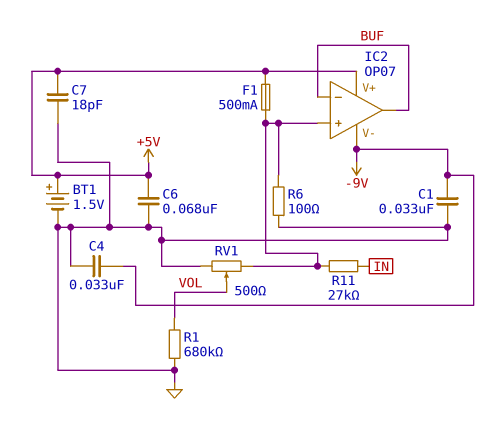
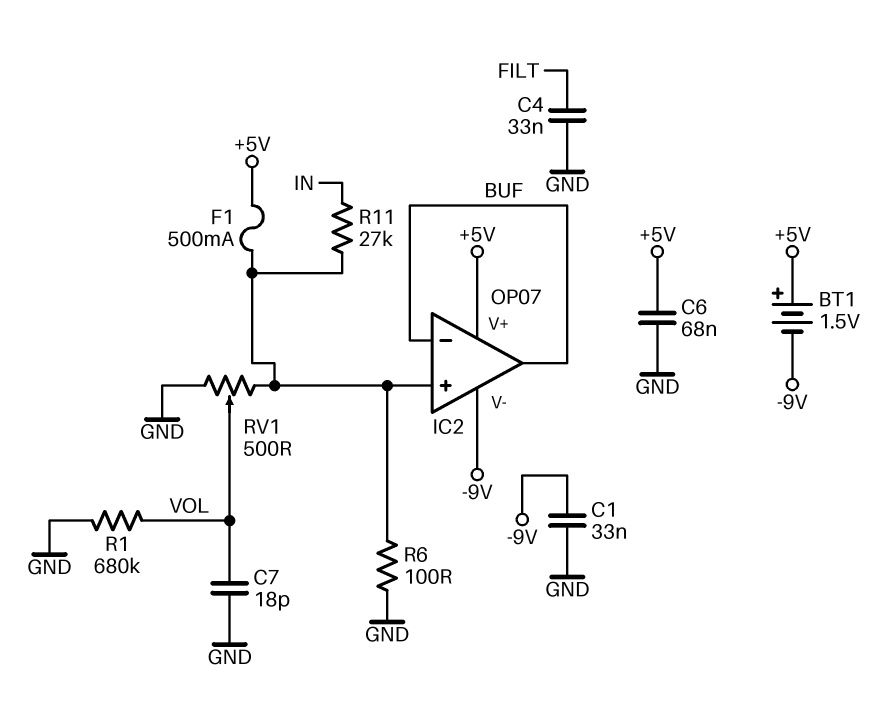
BT1: 1.5V (plus +5V, minus GND) -> 1.5V (plus +5V, minus -9V)
C4: 33nF (-9V, GND) -> 33nF (FILT, GND)
C7: 18pF (+5V, GND) -> 18pF (GND, VOL)

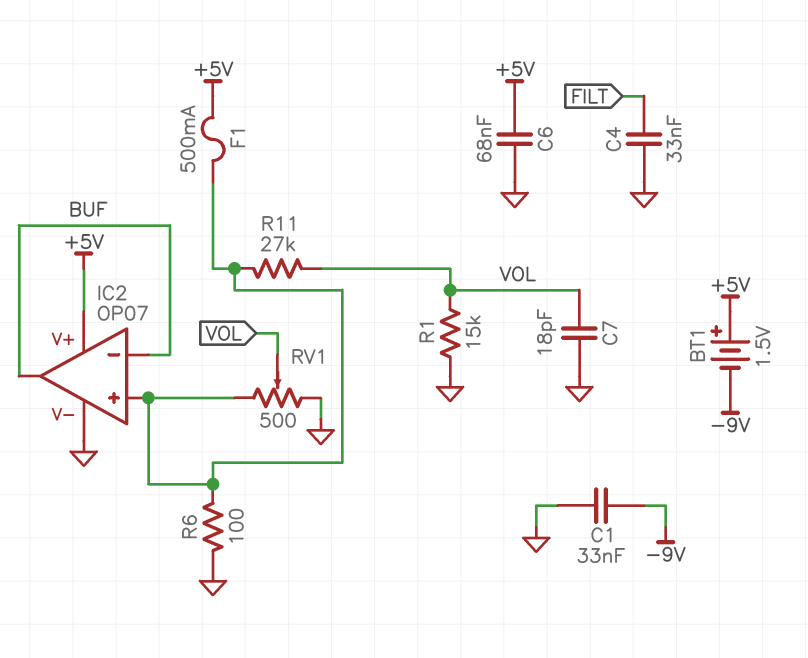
IC2 pin V-: -9V -> GND
R1: 680k (GND, VOL) -> 15k (GND, VOL)
R11: 27k (IC2/in+, IN) -> 27k (IC2/in+, VOL)

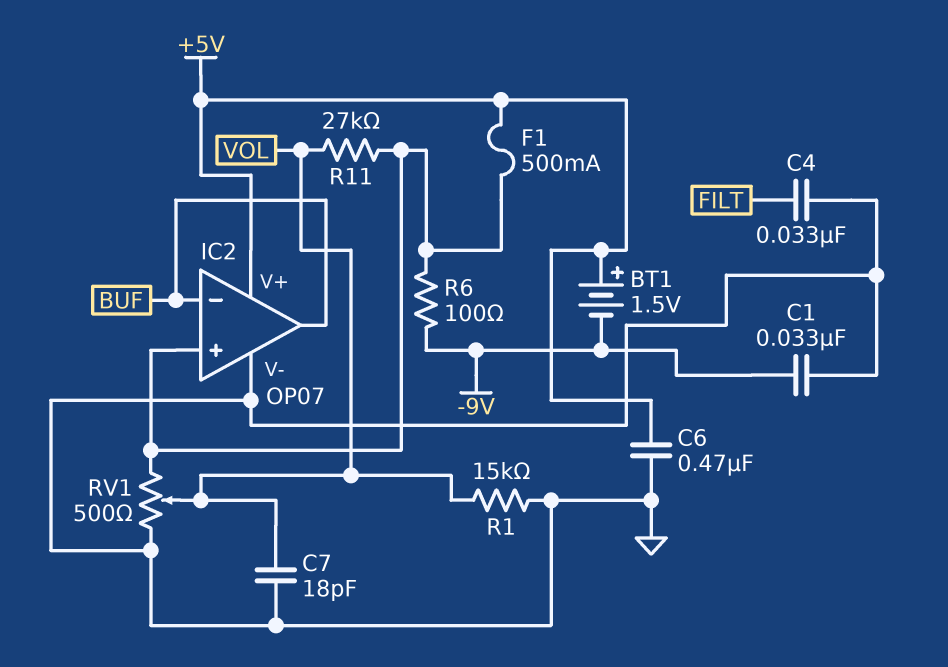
C6: 68nF (+5V, GND) -> 470nF (+5V, GND)
R6: 100 (GND, IC2/in+) -> 100 (-9V, IC2/in+)

